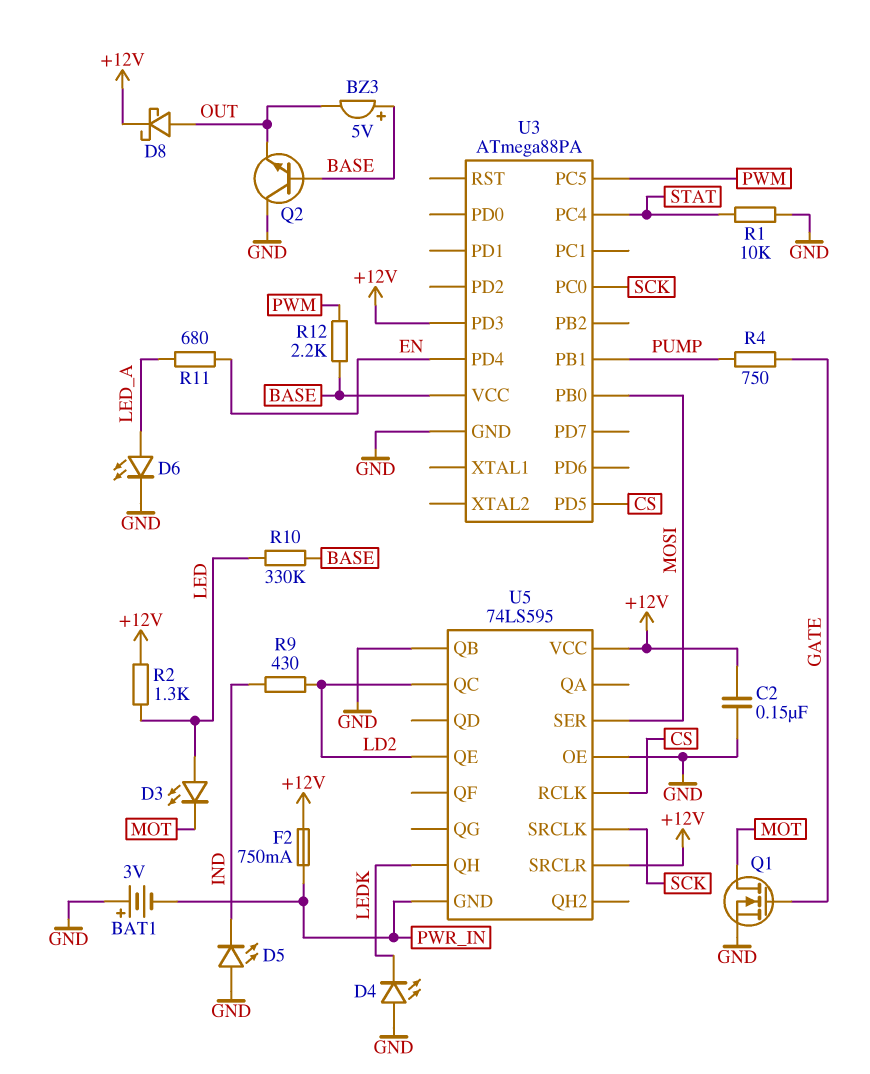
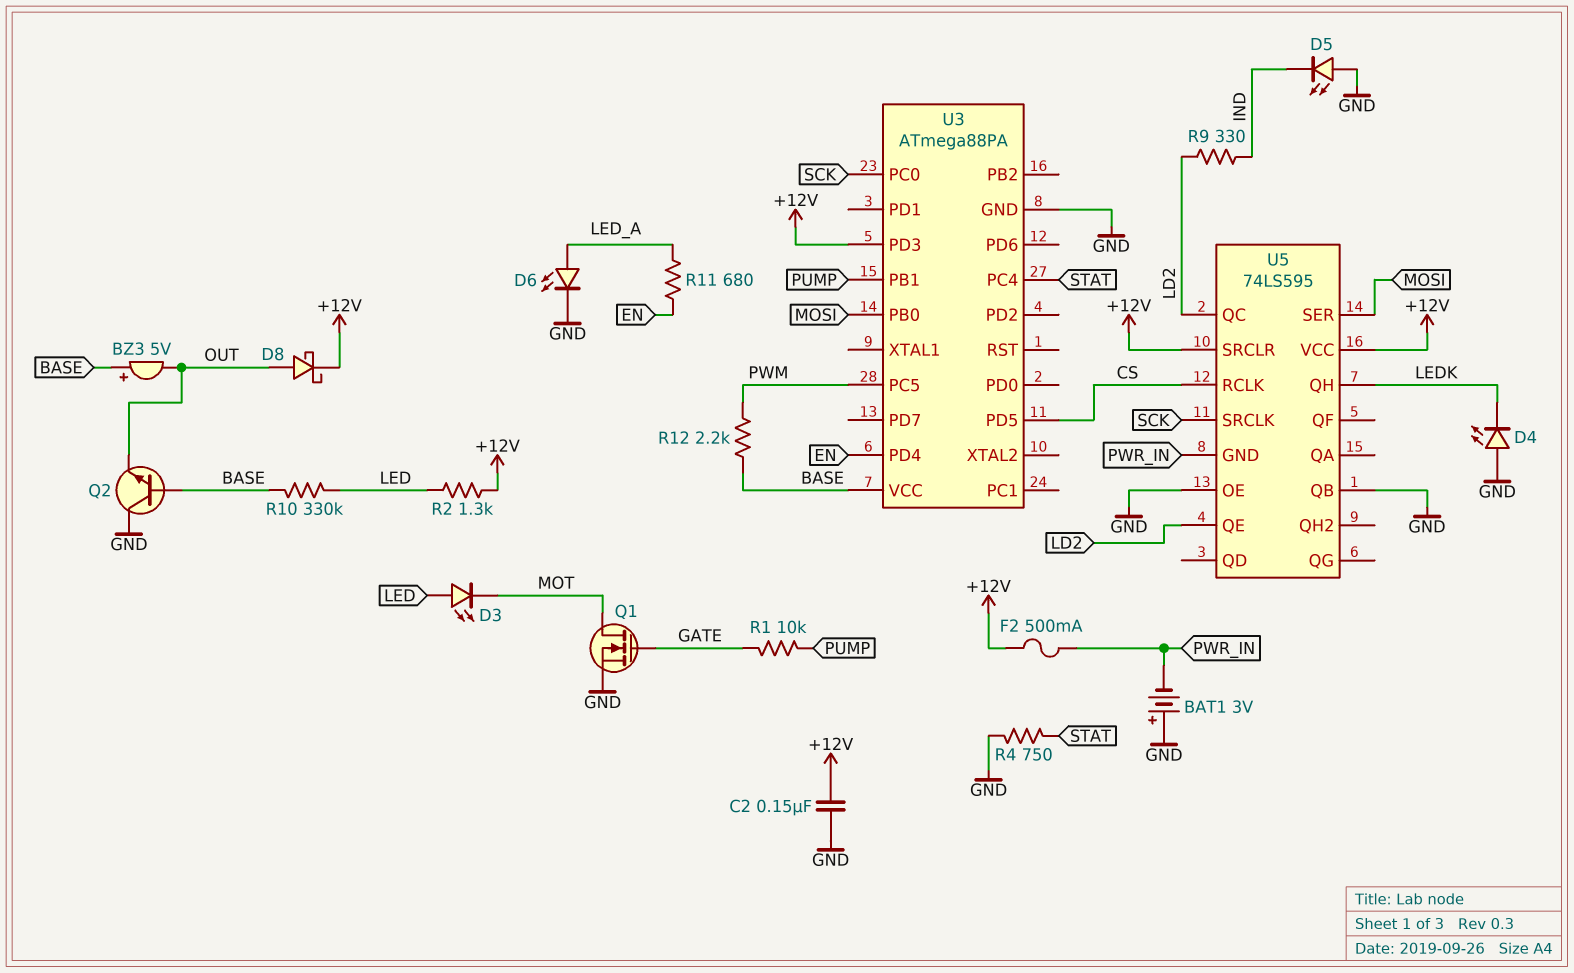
F2: 750mA (+12V, PWR_IN) -> 500mA (+12V, PWR_IN)
R1: 10k (GND, STAT) -> 10k (GATE, PUMP)
R4: 750 (GATE, PUMP) -> 750 (GND, STAT)
R9: 430 (IND, LD2) -> 330 (IND, LD2)

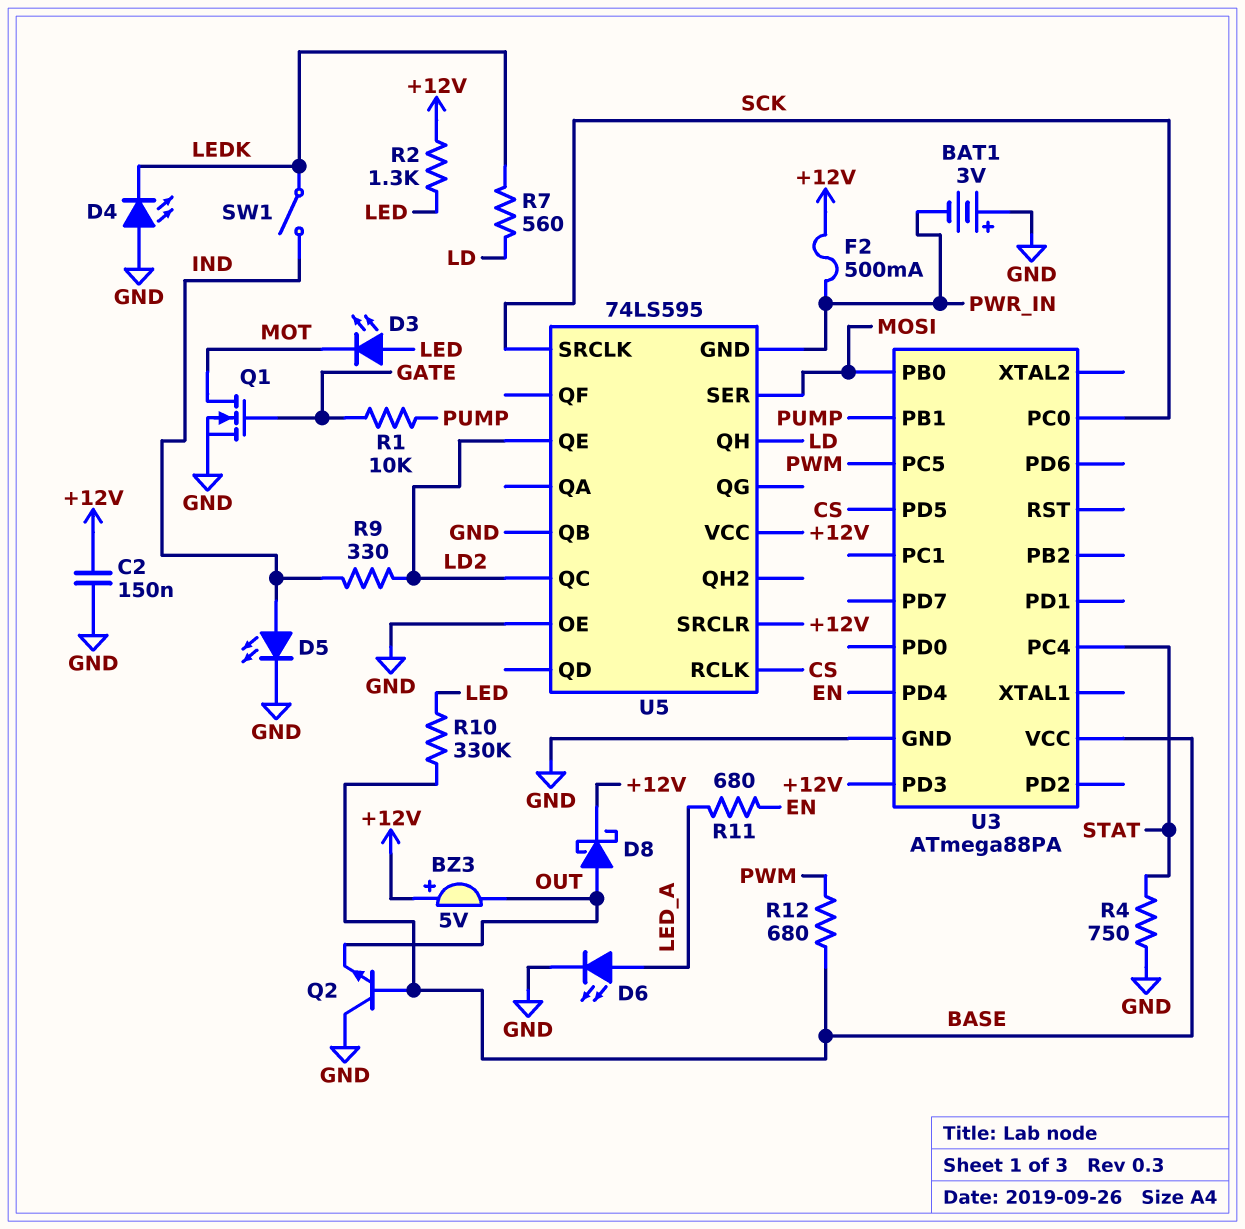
BZ3: buzzer 5V (plus BASE, minus OUT) -> buzzer 5V (plus +12V, minus OUT)
D5: LED (A GND, K IND) -> LED (A IND, K GND)
R7: none -> 560 (LD, LEDK)
R12: 2.2k (BASE, PWM) -> 680 (BASE, PWM)
SW1: none -> switch (IND, LEDK)
U5 pin QH: LEDK -> LD

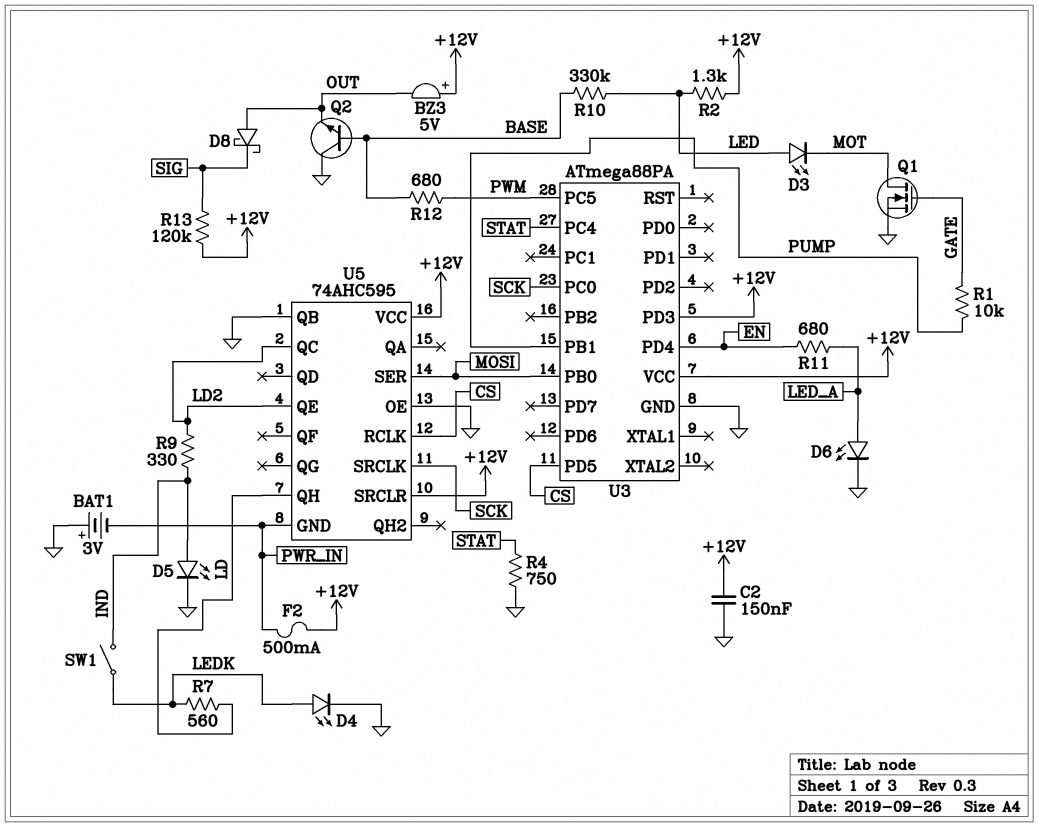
D4: LED (A GND, K LEDK) -> LED (A LEDK, K GND)
D8: schottky (A OUT, K +12V) -> schottky (A OUT, K SIG)
R13: none -> 120k (+12V, SIG)
U3 pin VCC: BASE -> +12V
U5: 74LS595 -> 74AHC595

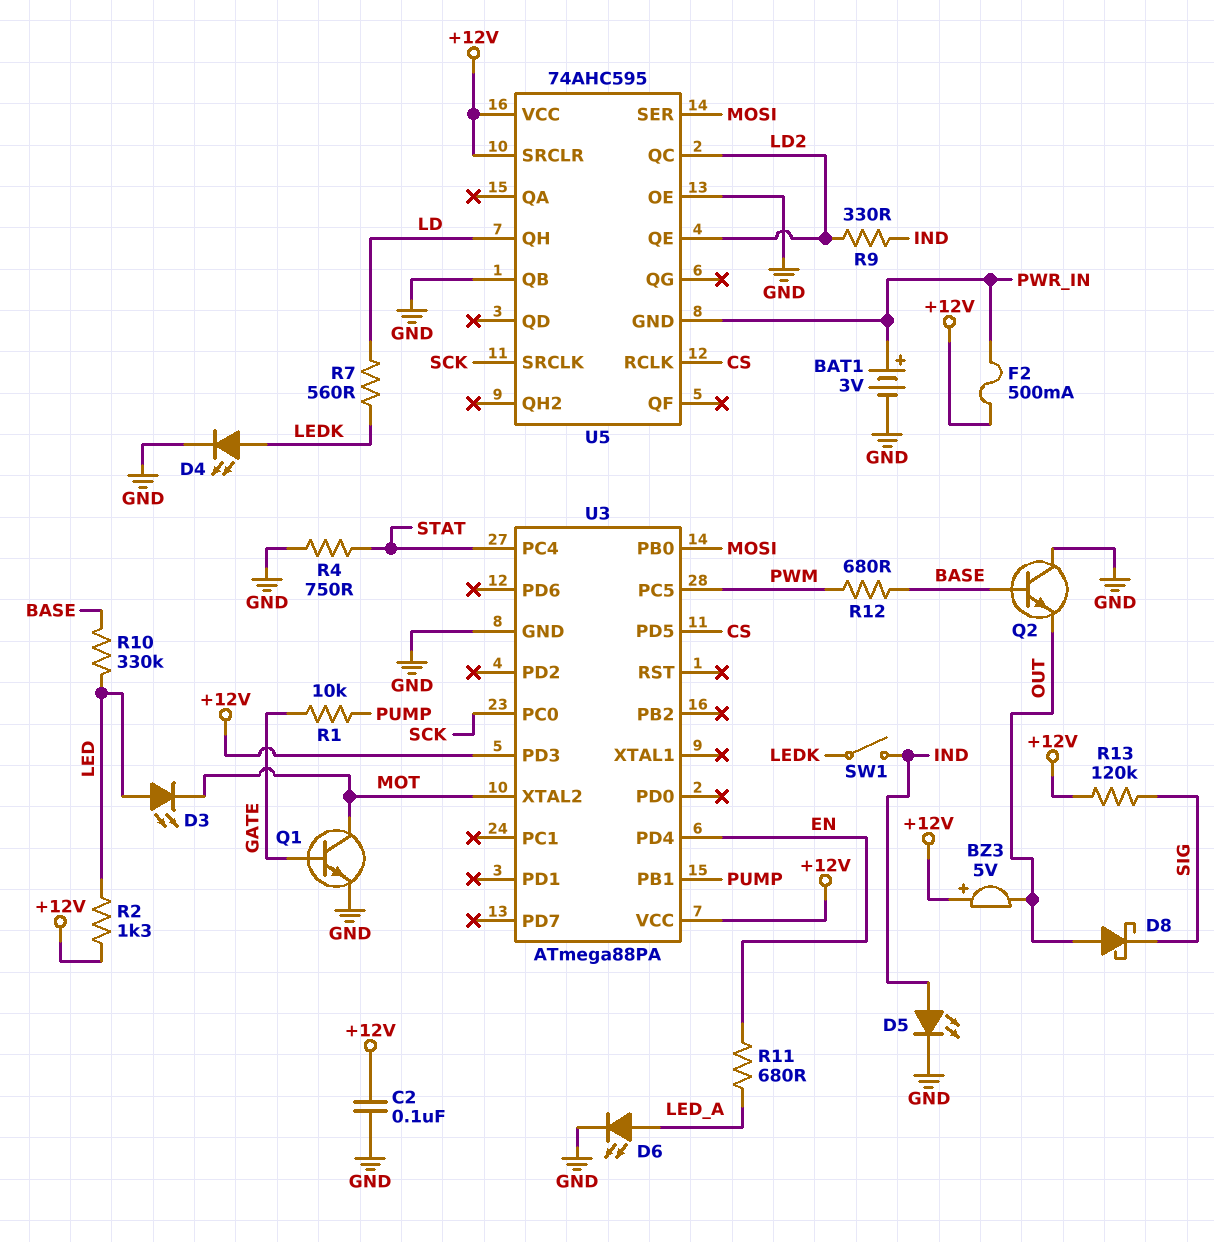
BAT1: 3V (plus GND, minus PWR_IN) -> 3V (plus PWR_IN, minus GND)
C2: 150nF (+12V, GND) -> 100nF (+12V, GND)
Q1: NMOS (G GATE, D MOT, S GND) -> NPN (B GATE, C MOT, E GND)
U3 pin XTAL2: none -> MOT

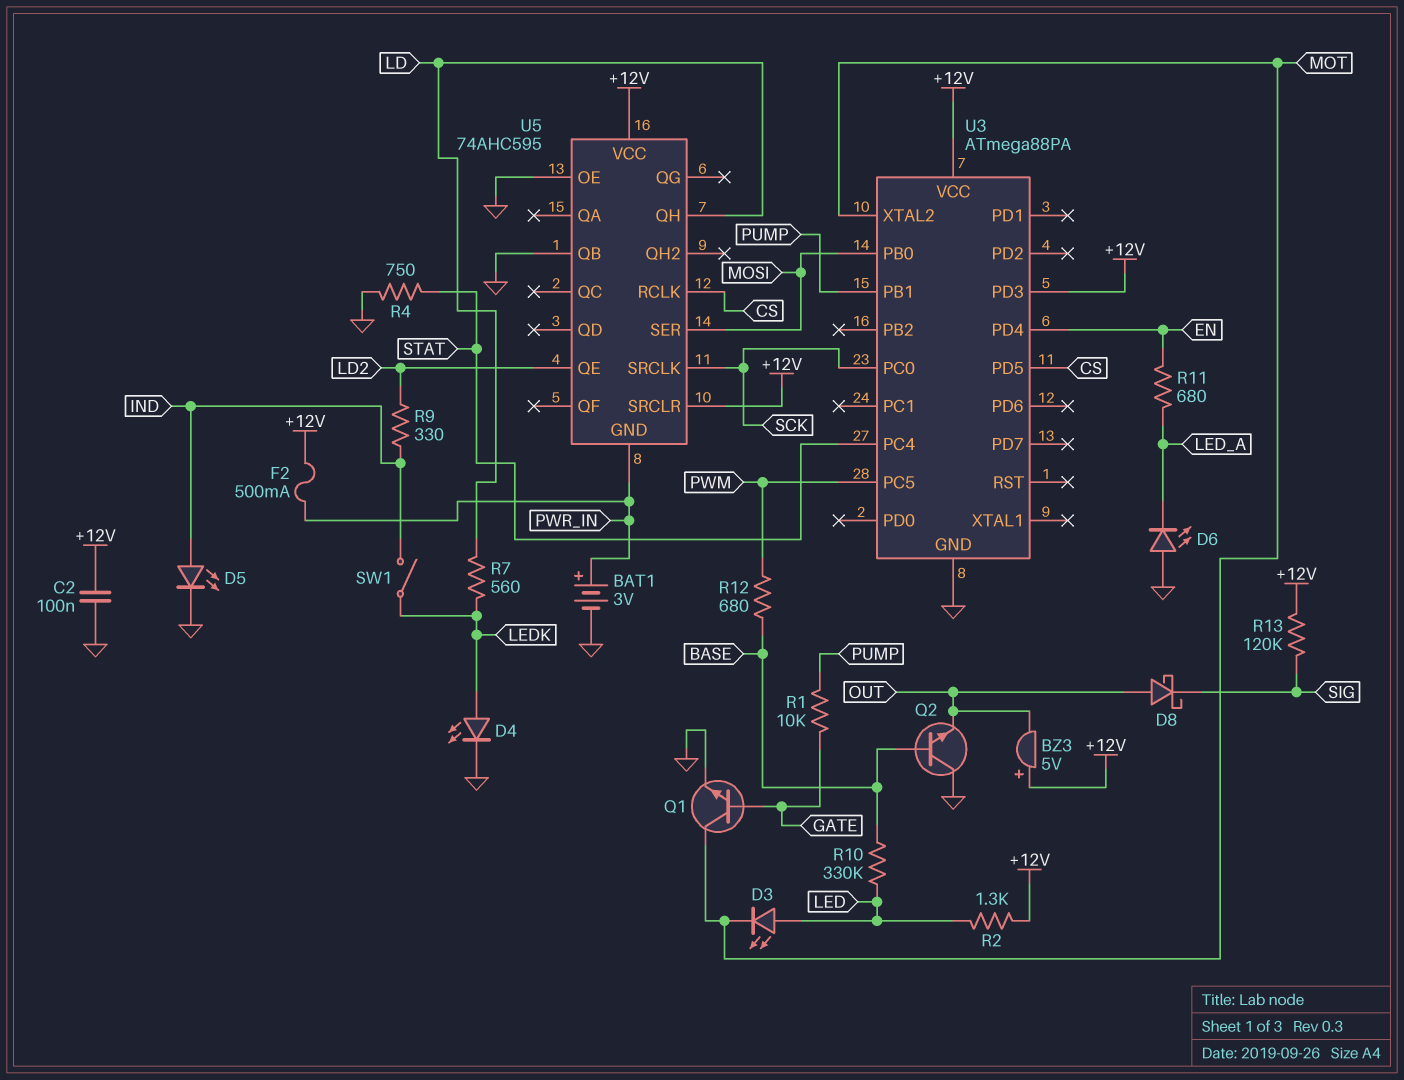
D6: LED (A LED_A, K GND) -> LED (A GND, K LED_A)
U5 pin QC: LD2 -> none

